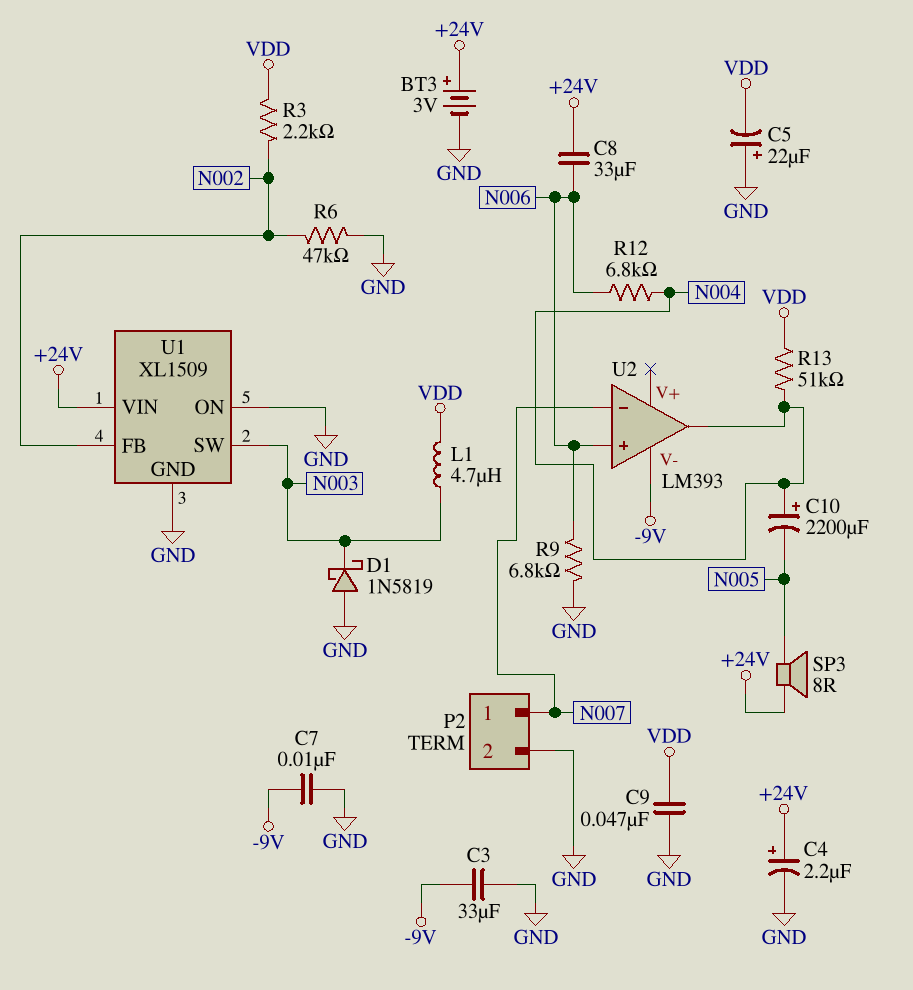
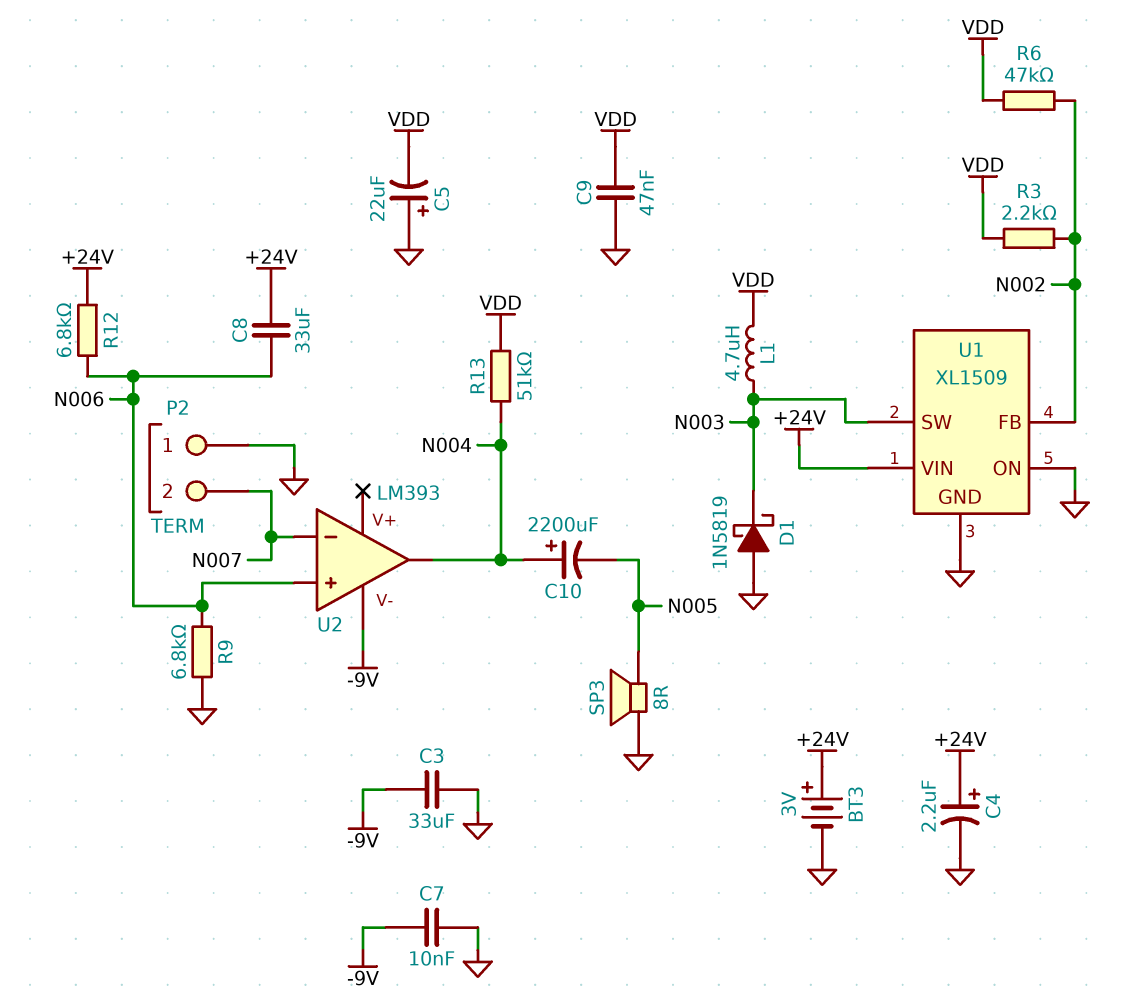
P2 pin 1: N007 -> GND
P2 pin 2: GND -> N007
R6: 47k (GND, N002) -> 47k (N002, VDD)
R12: 6.8k (N004, N006) -> 6.8k (+24V, N006)
SP3: speaker 8R (+24V, N005) -> speaker 8R (GND, N005)

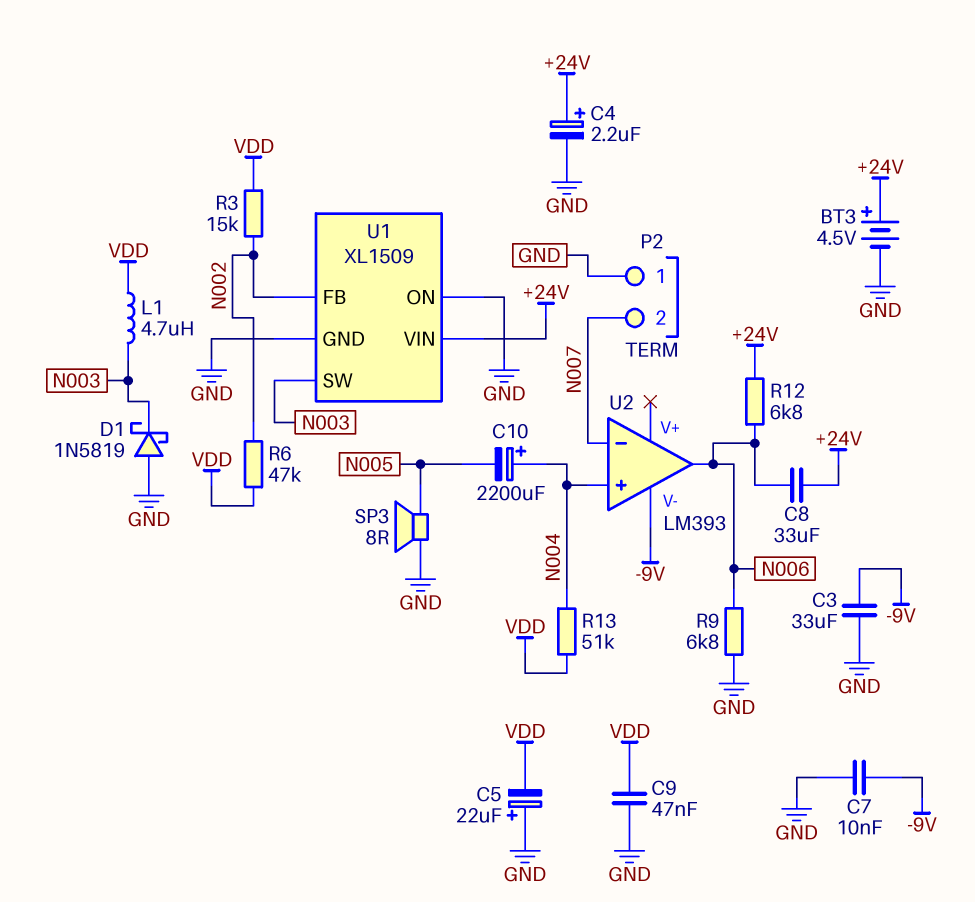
BT3: 3V (plus +24V, minus GND) -> 4.5V (plus +24V, minus GND)
R3: 2.2k (N002, VDD) -> 15k (N002, VDD)
U2 pin in+: N006 -> N004
U2 pin out: N004 -> N006

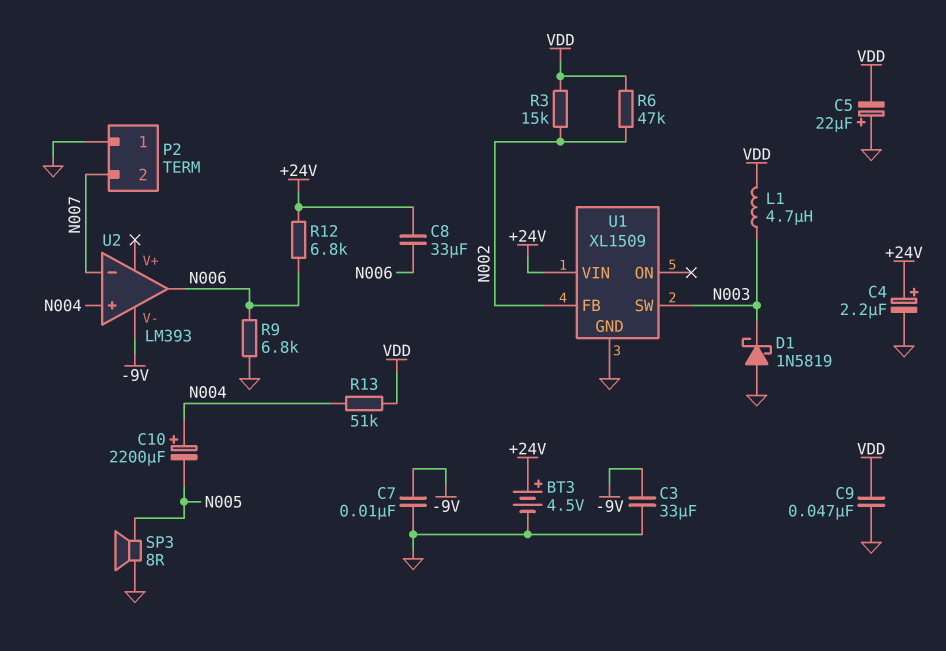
U1 pin ON: GND -> none

